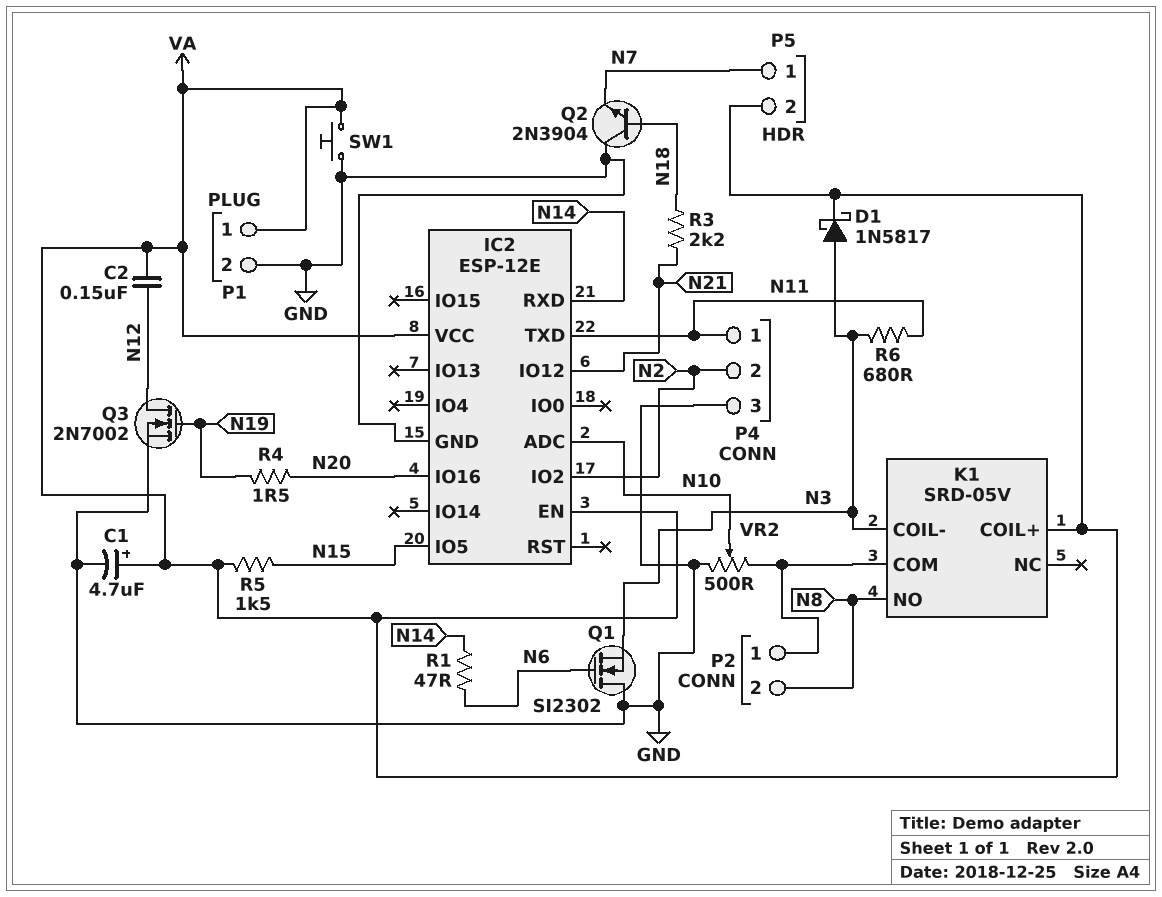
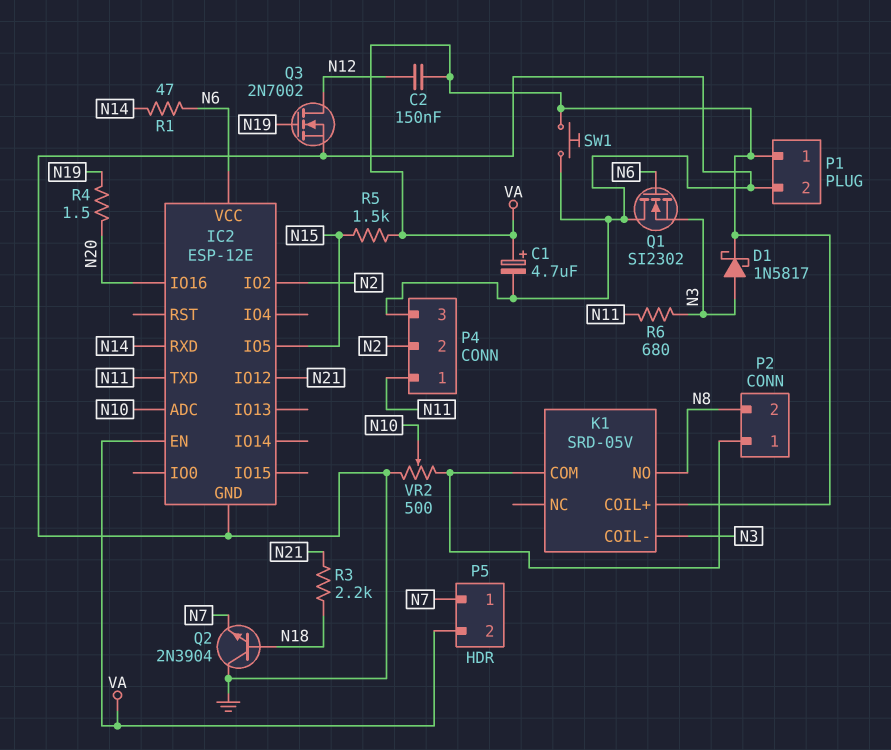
IC2 pin VCC: VA -> N6

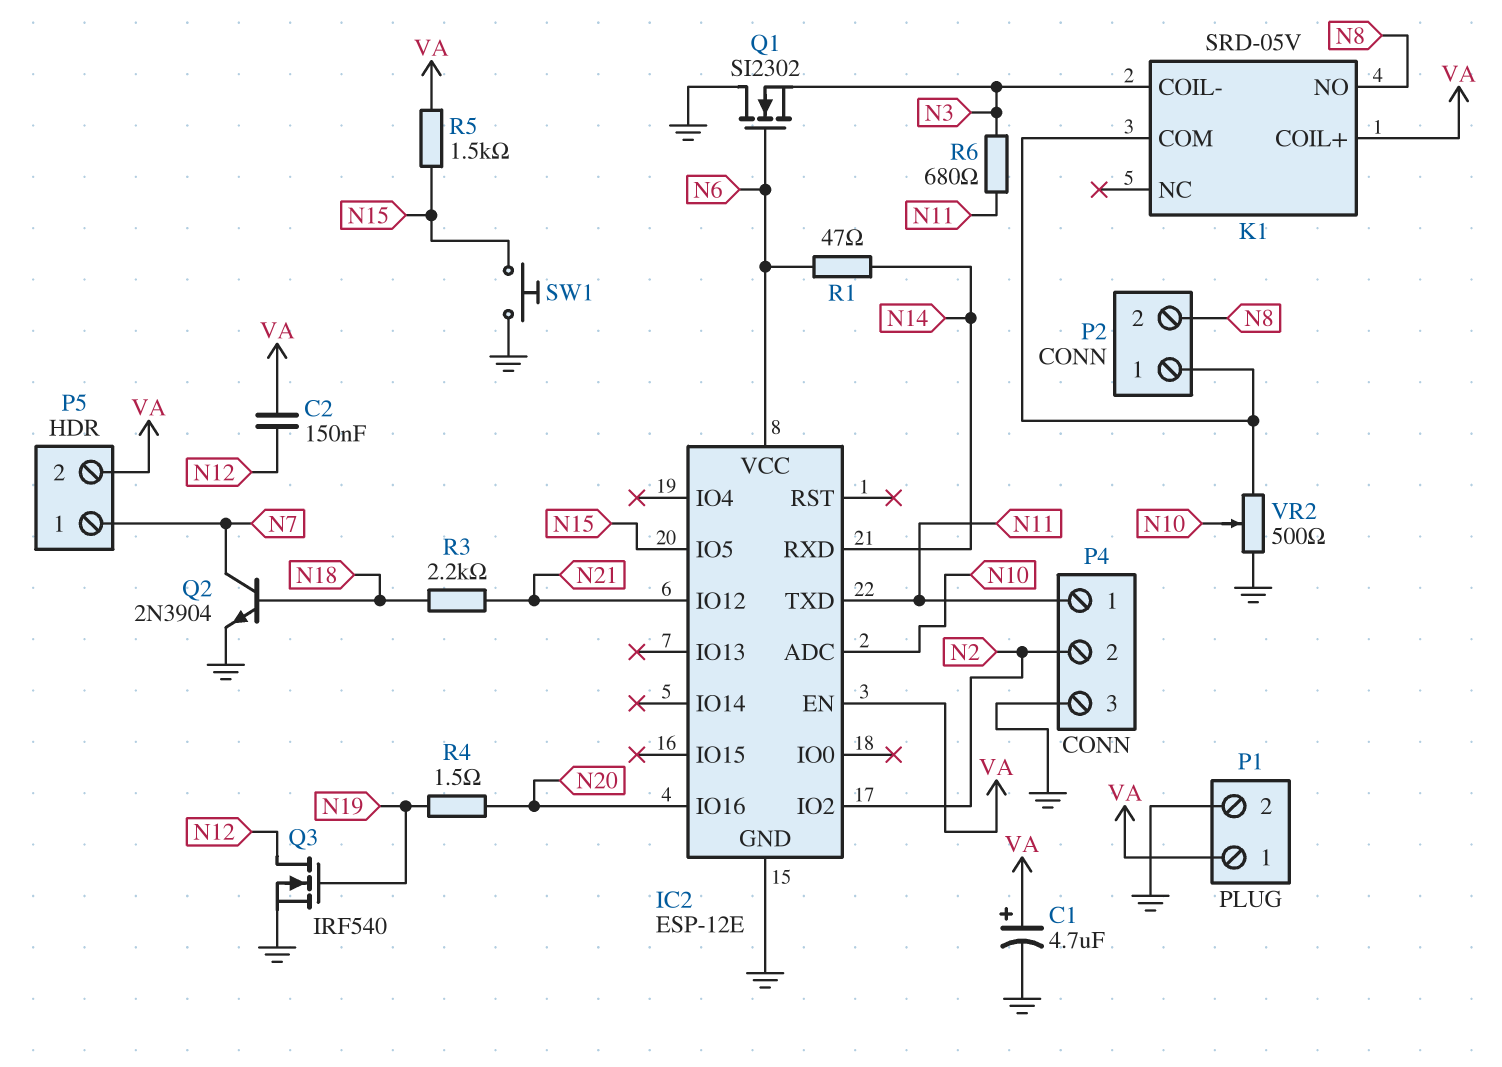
D1: schottky 1N5817 (A N3, K VA) -> none
Q2: NPN 2N3904 (B N18, C GND, E N7) -> NPN 2N3904 (B N18, C N7, E GND)
Q3: NMOS 2N7002 (G N19, D N12, S GND) -> NMOS IRF540 (G N19, D N12, S GND)
SW1: button (GND, VA) -> button (GND, N15)

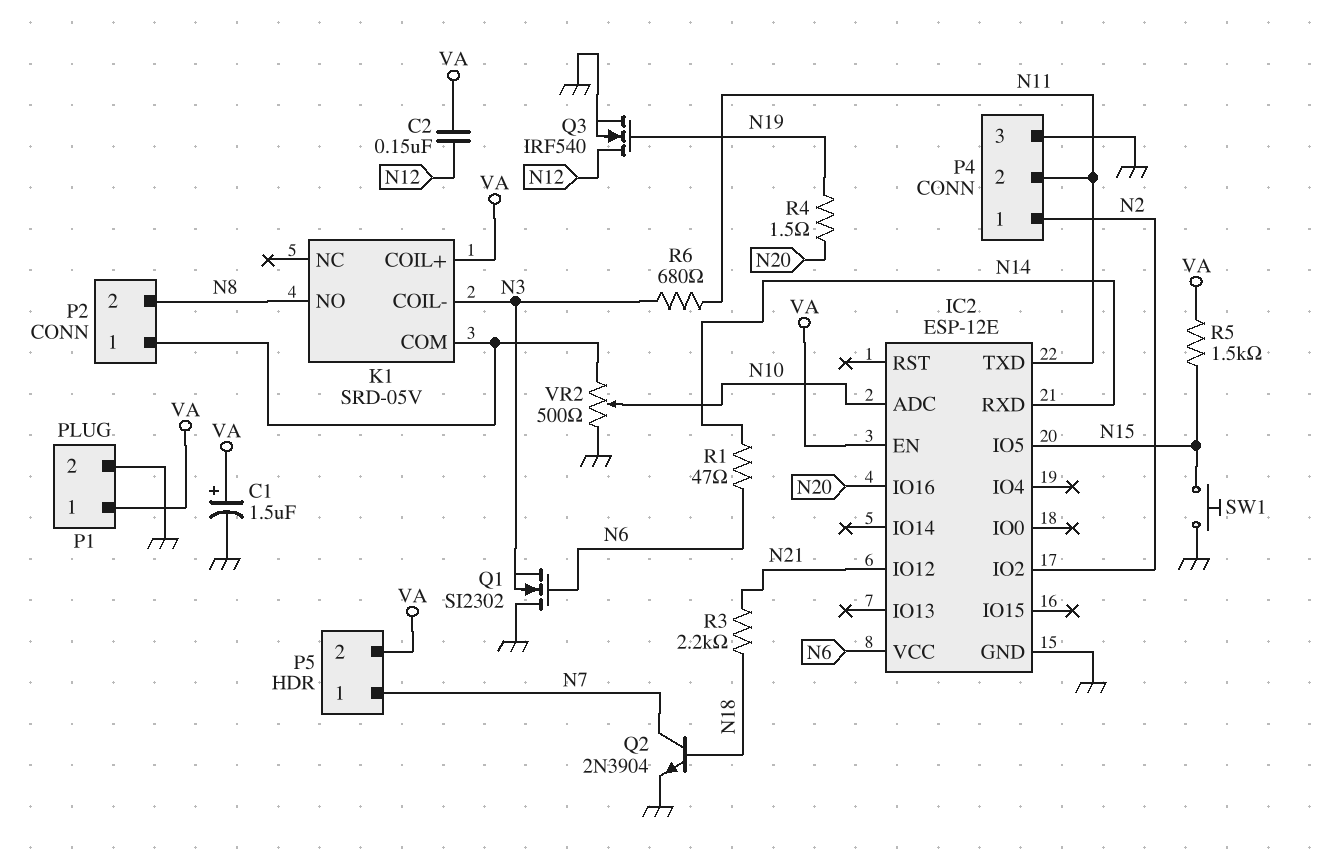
C1: 4.7uF (plus VA, minus GND) -> 1.5uF (plus VA, minus GND)
P4 pin 1: N11 -> N2
P4 pin 2: N2 -> N11

